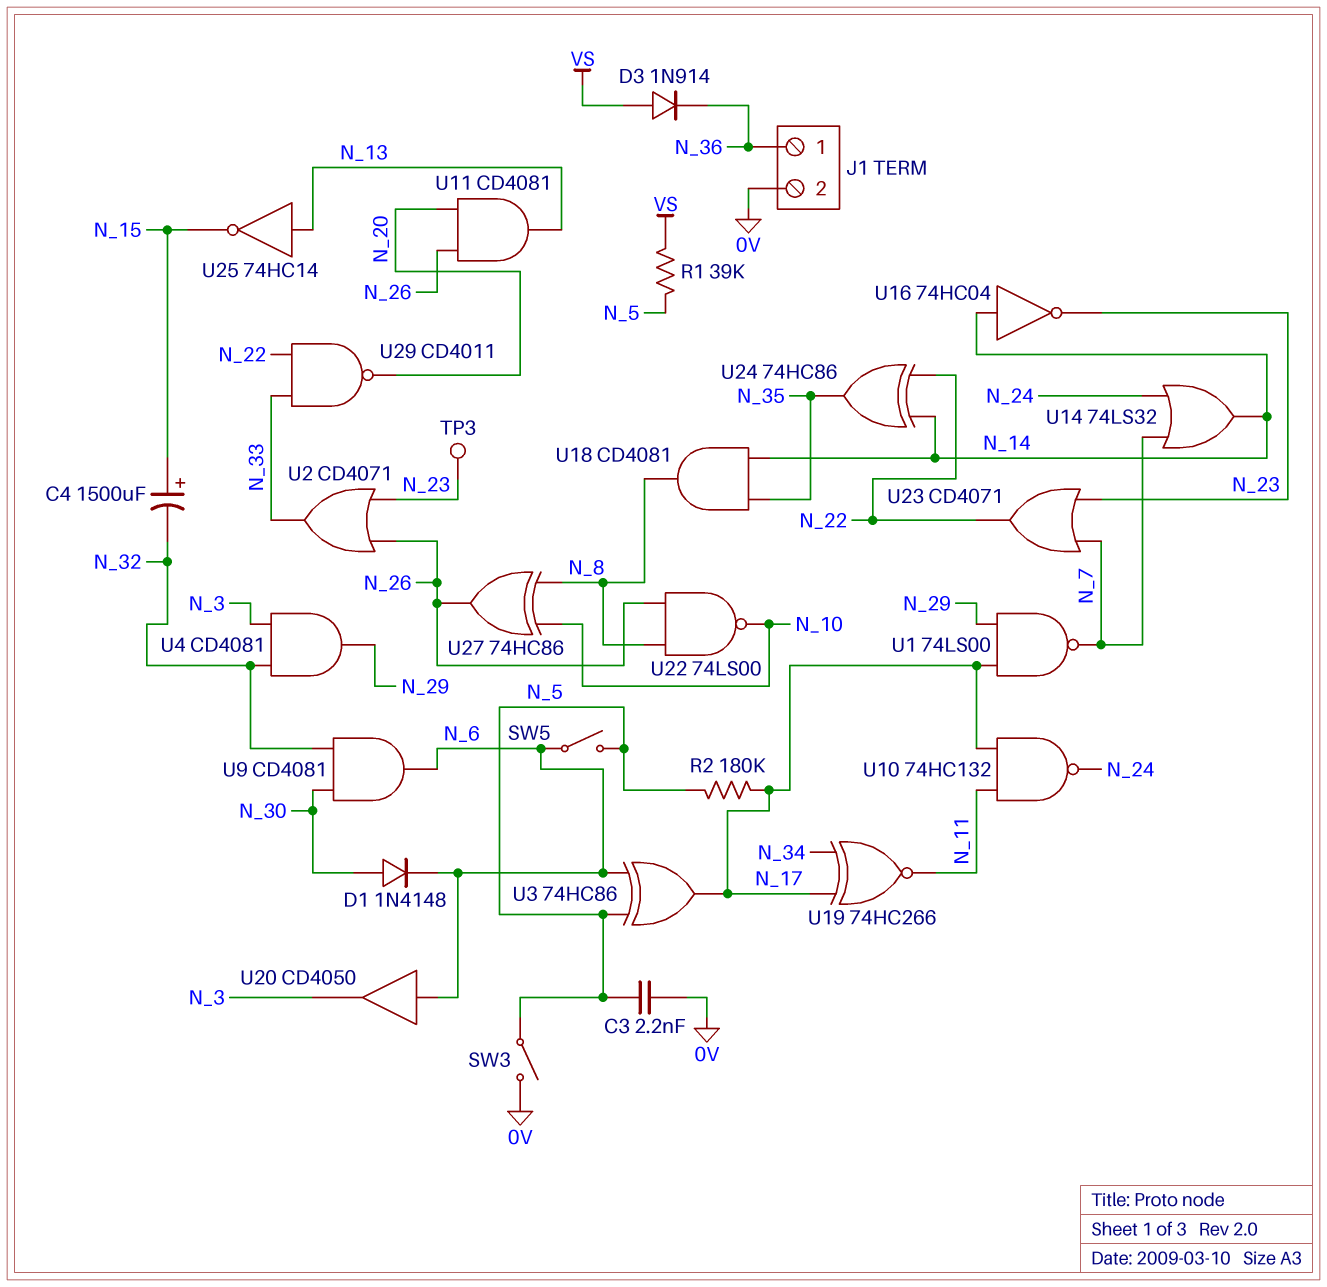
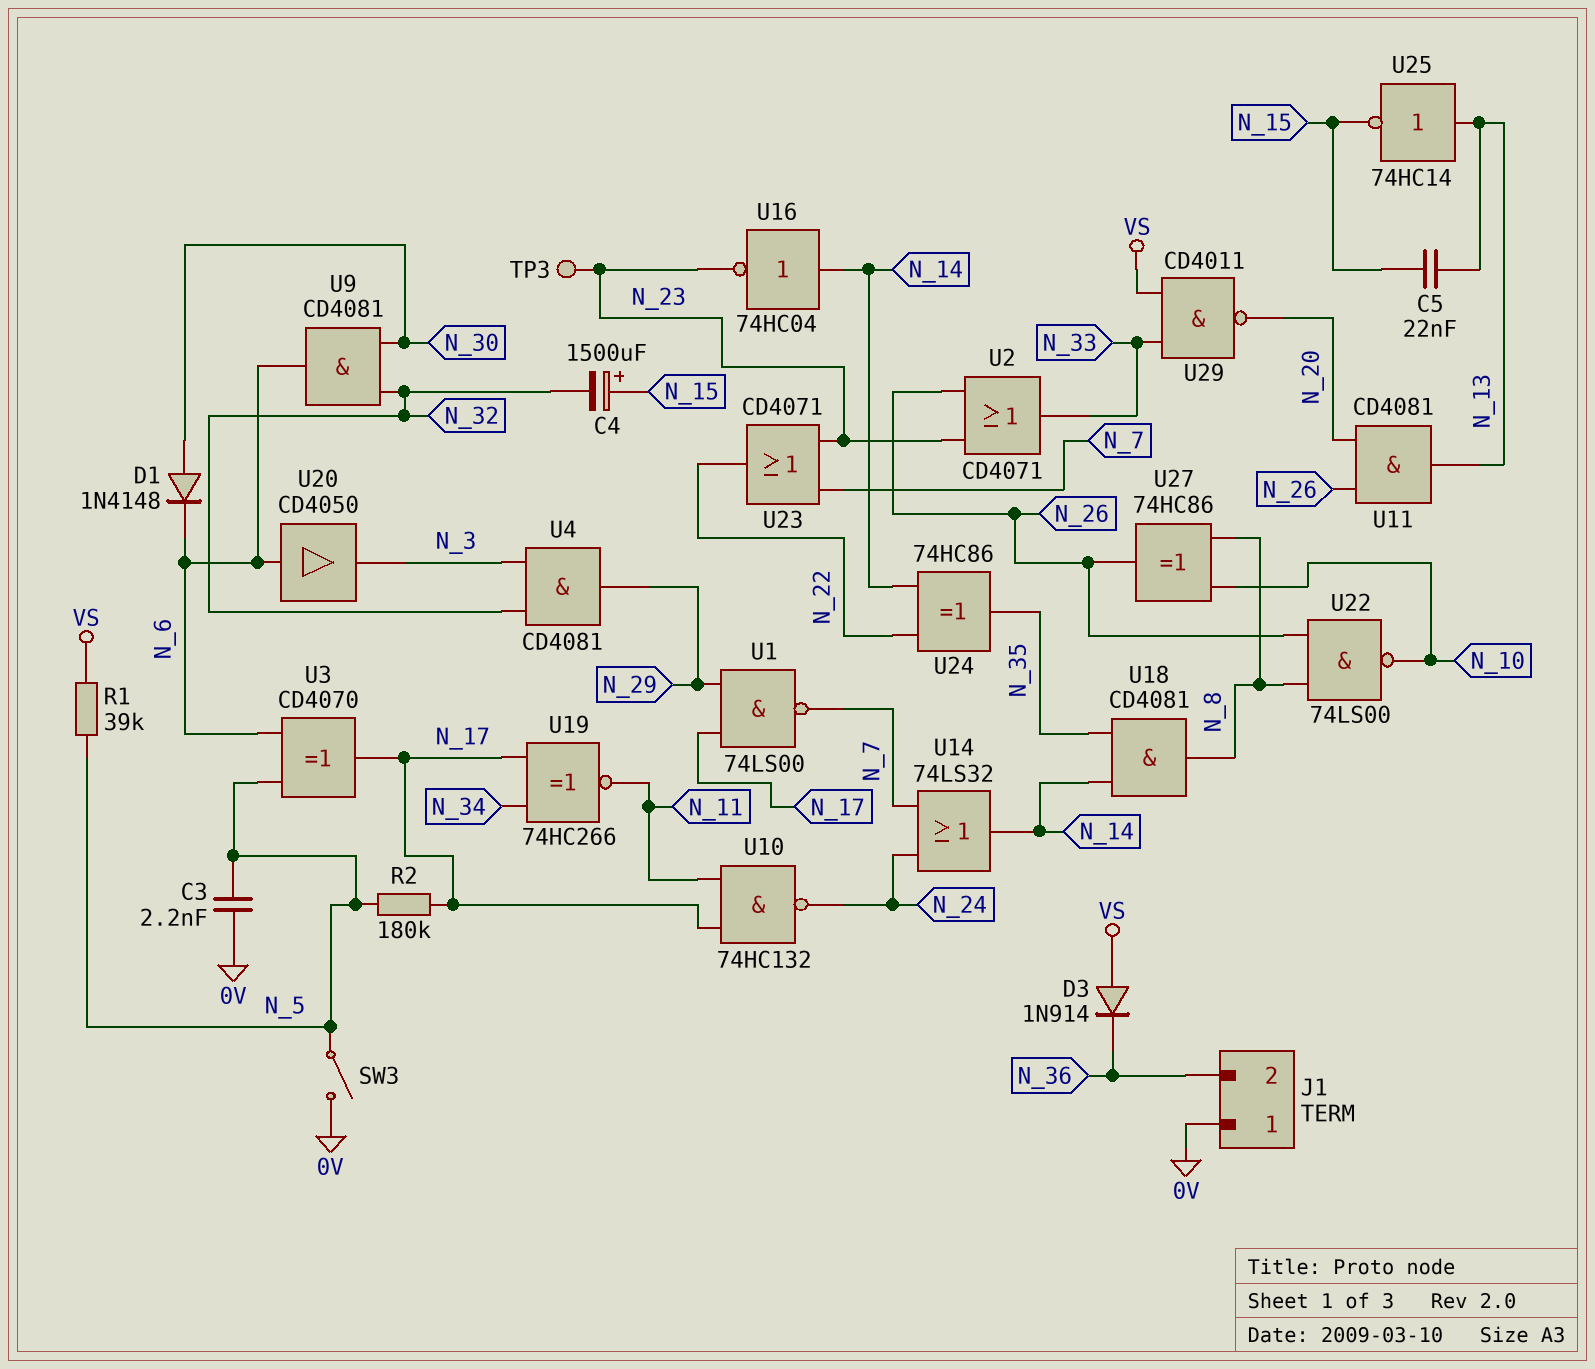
C5: none -> 22nF (N_13, N_15)
J1 pin 1: N_36 -> 0V
J1 pin 2: 0V -> N_36
SW5: switch (N_5, N_6) -> none
U3: XOR 74HC86 (in N_5, in N_6, out N_17) -> XOR CD4070 (in N_5, in N_6, out N_17)
U29: NAND CD4011 (in N_22, in N_33, out N_20) -> NAND CD4011 (in N_33, in VS, out N_20)

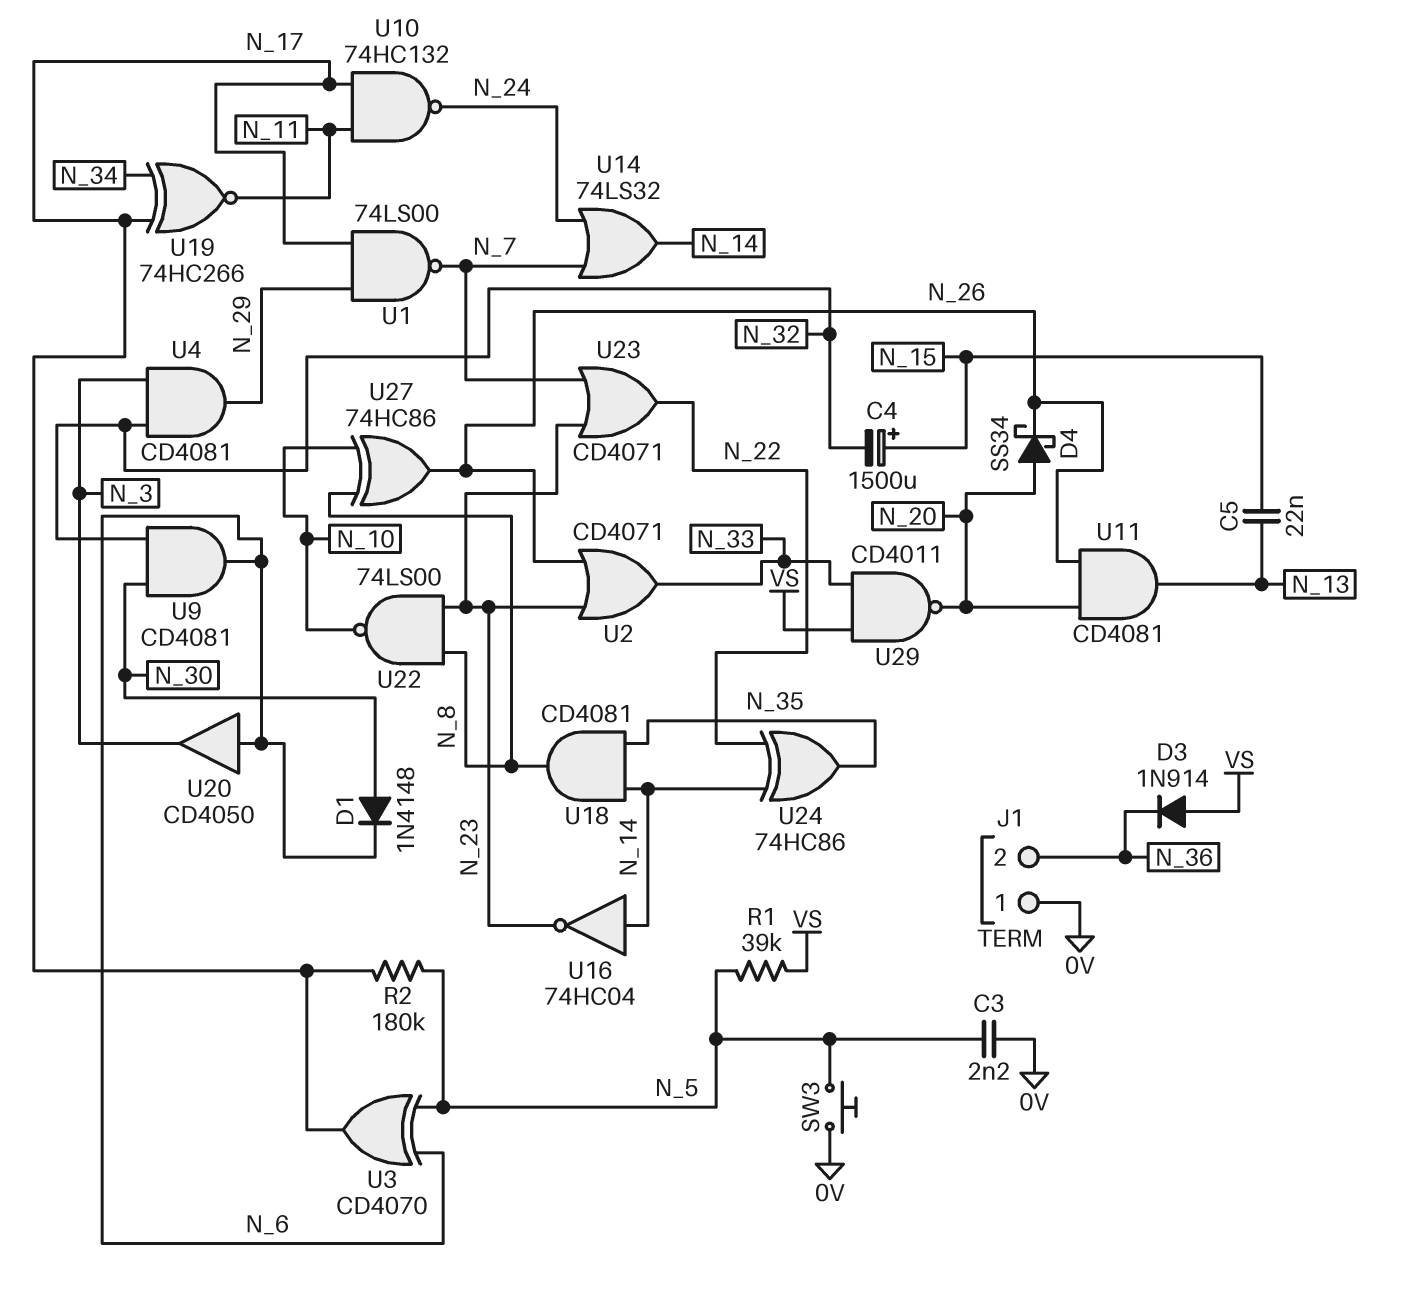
D4: none -> schottky SS34 (A N_20, K N_26)
SW3: switch (0V, N_5) -> button (0V, N_5)
TP3: test point (N_23) -> none
U22: NAND 74LS00 (in N_8, in N_26, out N_10) -> NAND 74LS00 (in N_8, in N_23, out N_10)
U25: NOT 74HC14 (in N_13, out N_15) -> none

